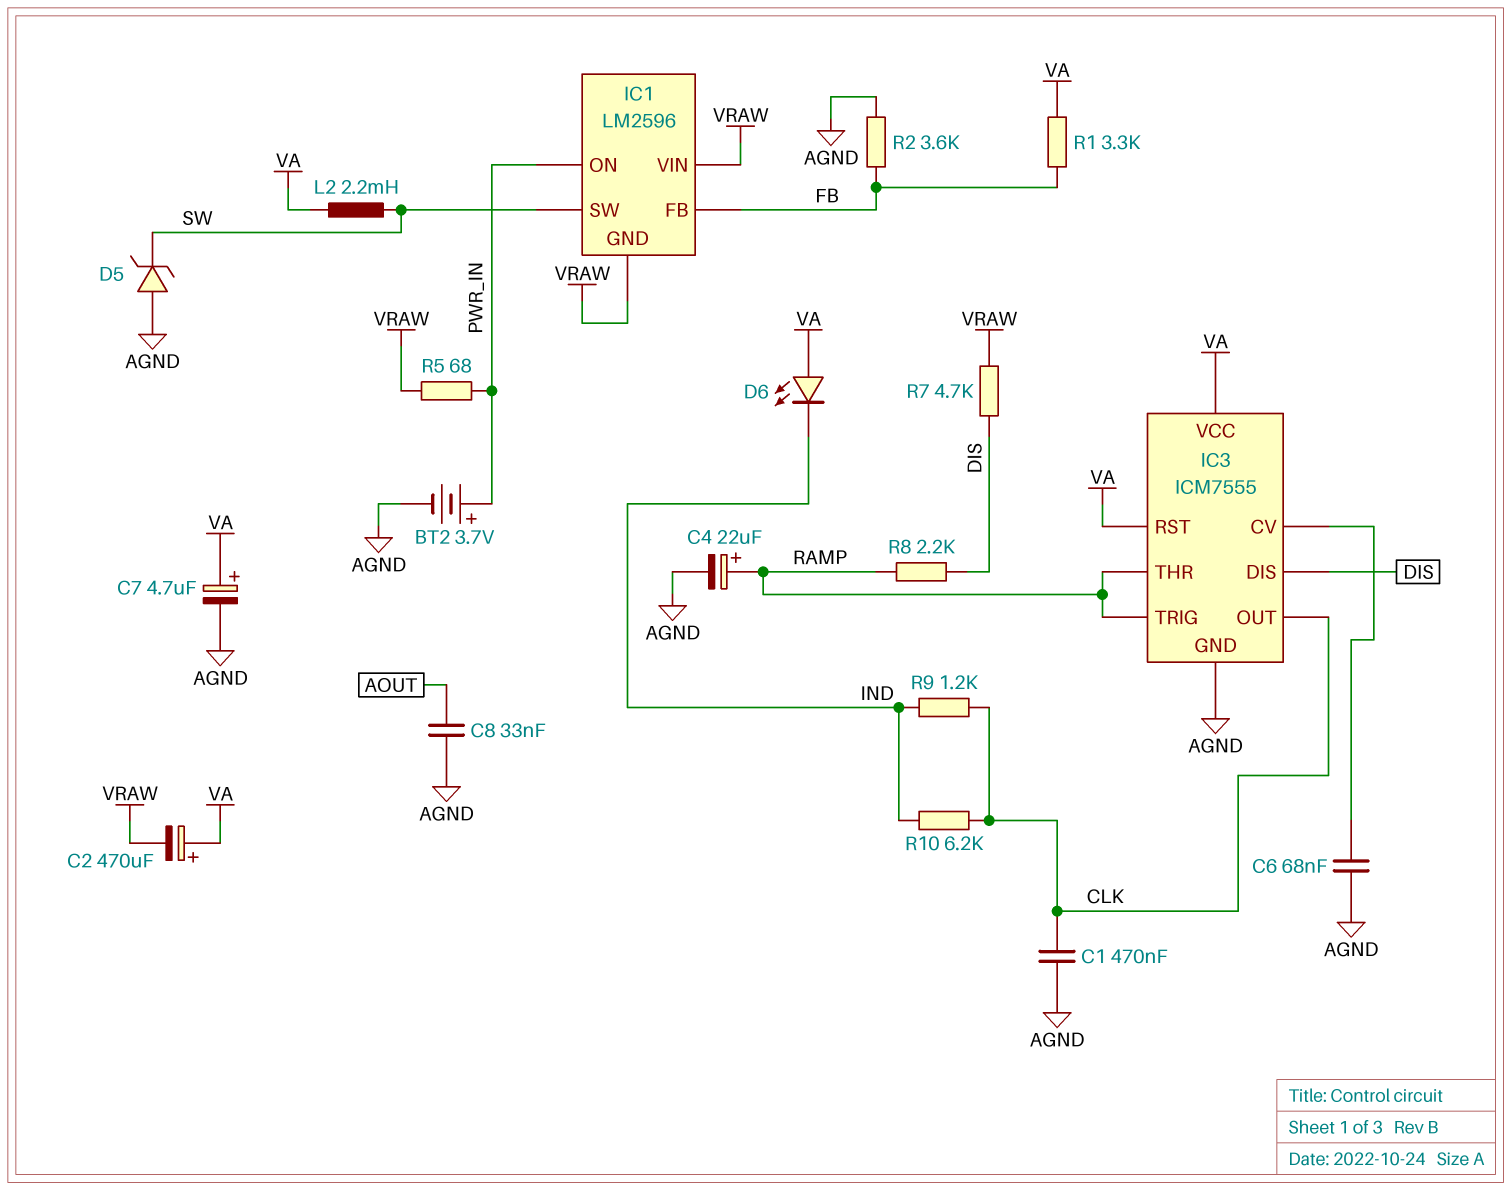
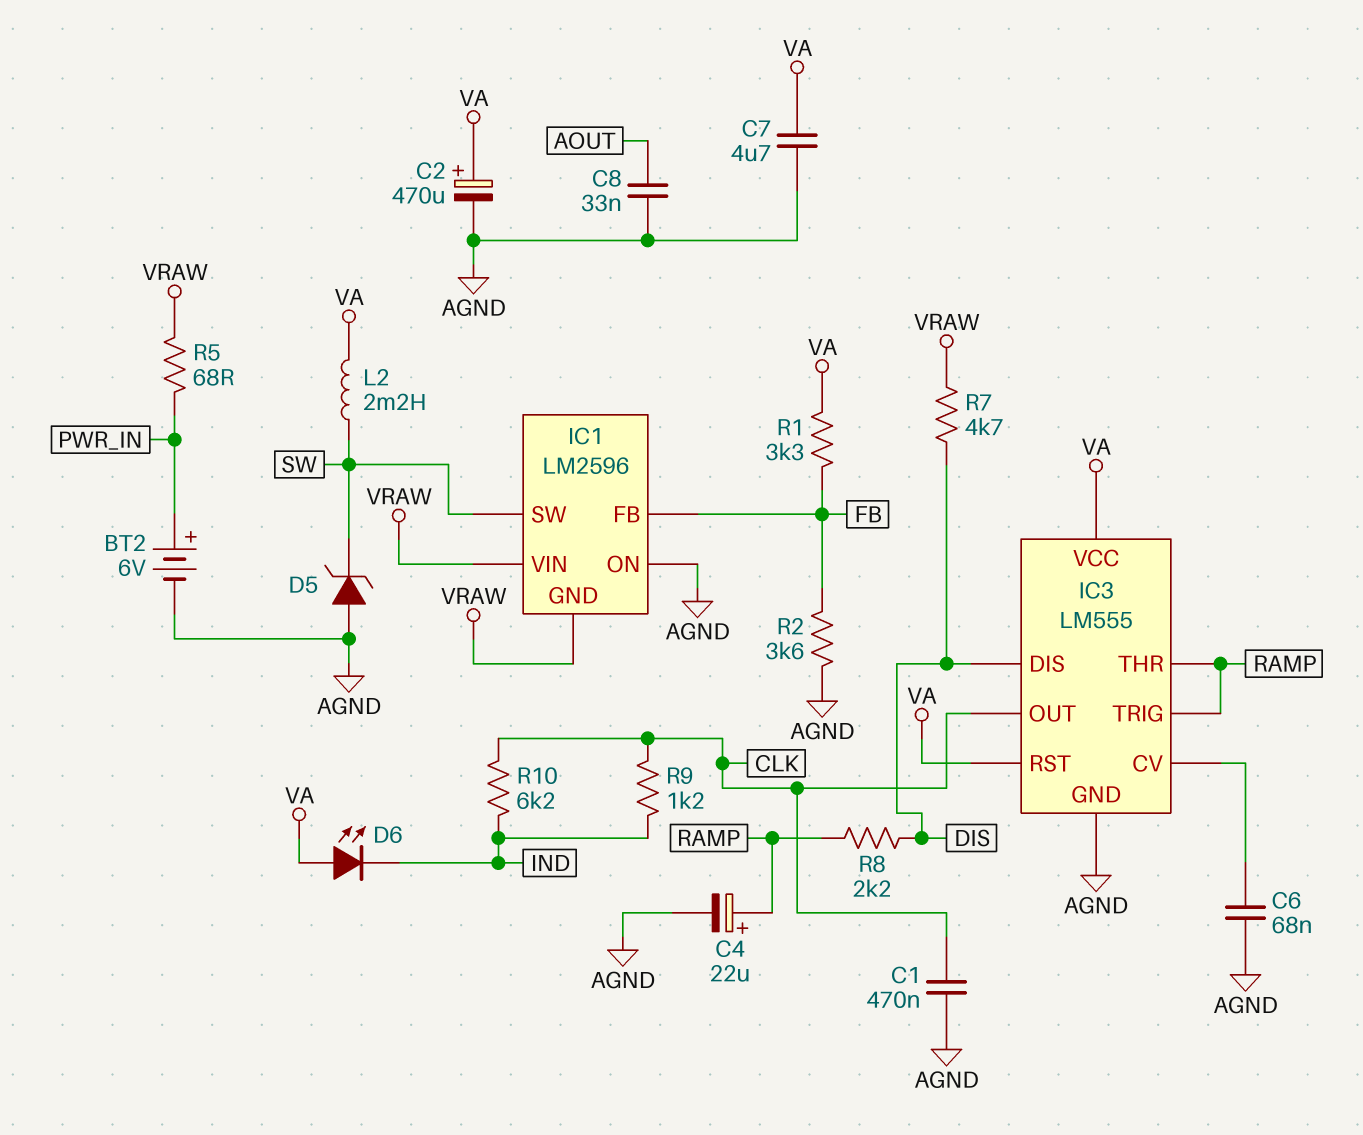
BT2: 3.7V (plus PWR_IN, minus AGND) -> 6V (plus PWR_IN, minus AGND)
C2: 470uF (plus VA, minus VRAW) -> 470uF (plus VA, minus AGND)
C7: 4.7uF (plus VA, minus AGND) -> 4.7uF (AGND, VA)
IC1 pin ON: PWR_IN -> AGND
IC3: ICM7555 -> LM555

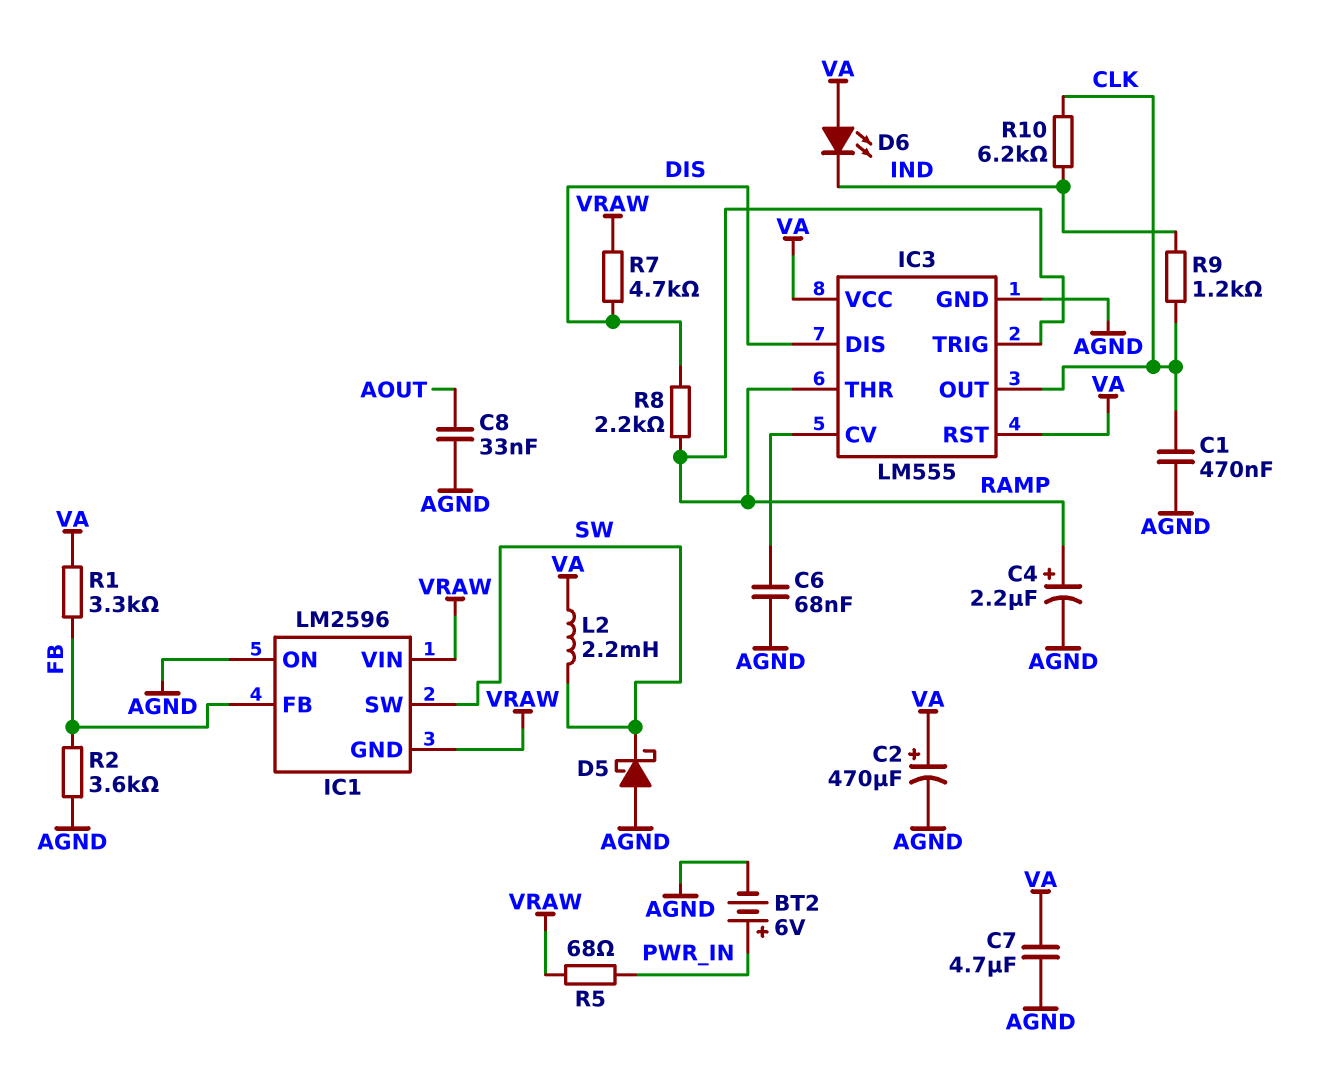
C4: 22uF (plus RAMP, minus AGND) -> 2.2uF (plus RAMP, minus AGND)
D5: zener (A AGND, K SW) -> schottky (A AGND, K SW)

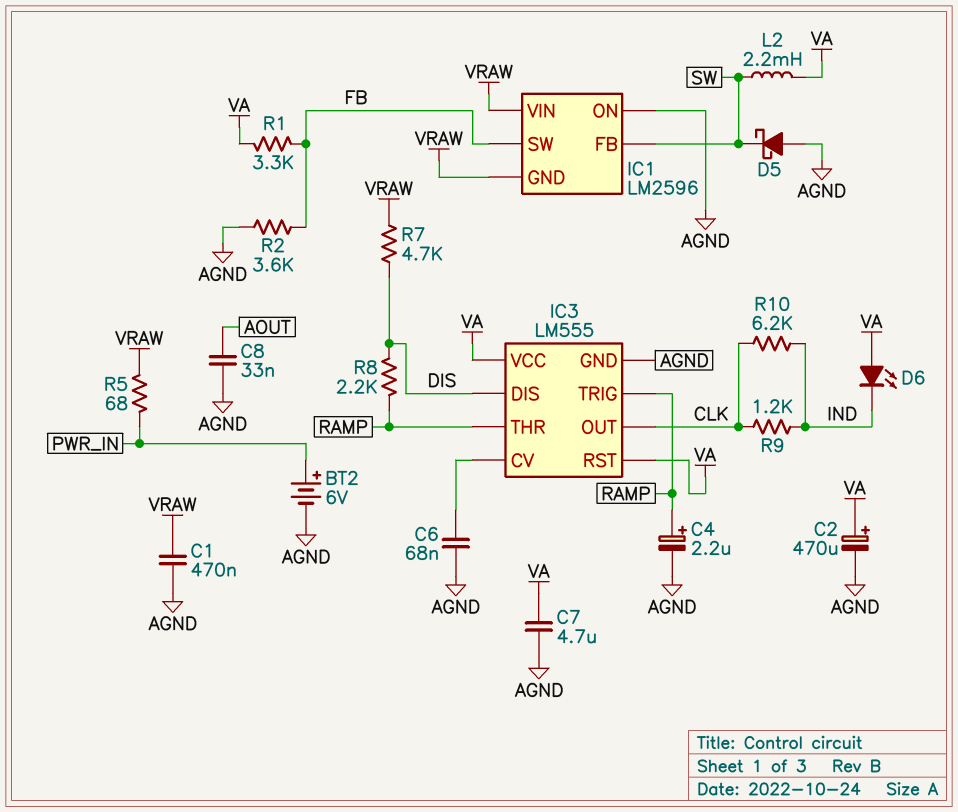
C1: 470nF (AGND, CLK) -> 470nF (AGND, VRAW)
IC1 pin FB: FB -> SW
IC1 pin SW: SW -> FB

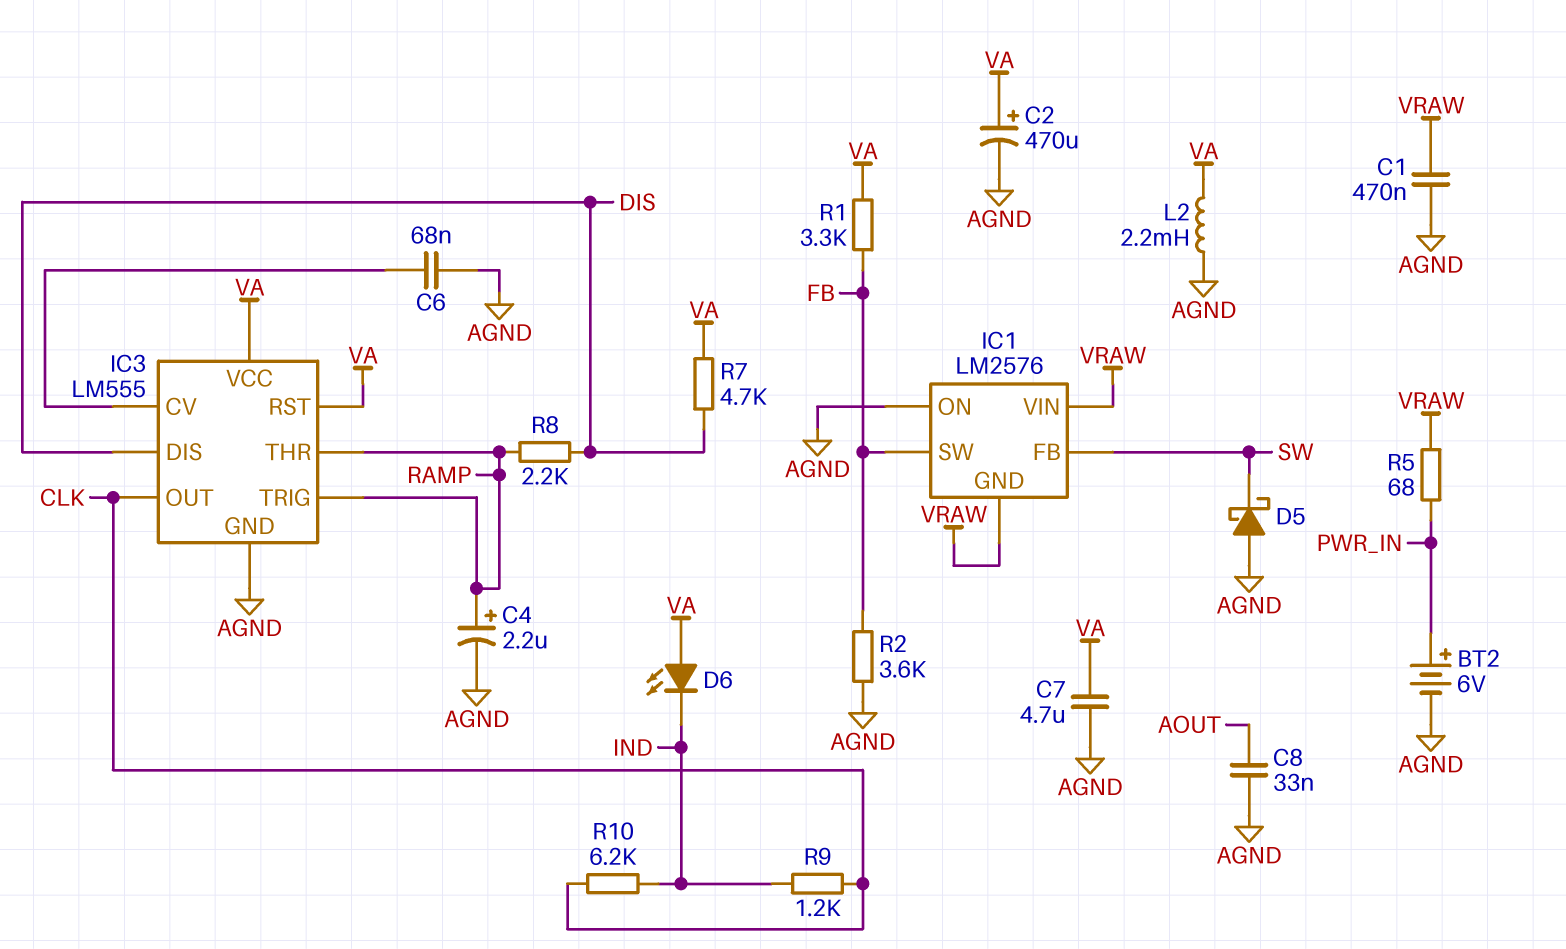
IC1: LM2596 -> LM2576
L2: 2.2mH (SW, VA) -> 2.2mH (AGND, VA)
R7: 4.7k (DIS, VRAW) -> 4.7k (DIS, VA)

